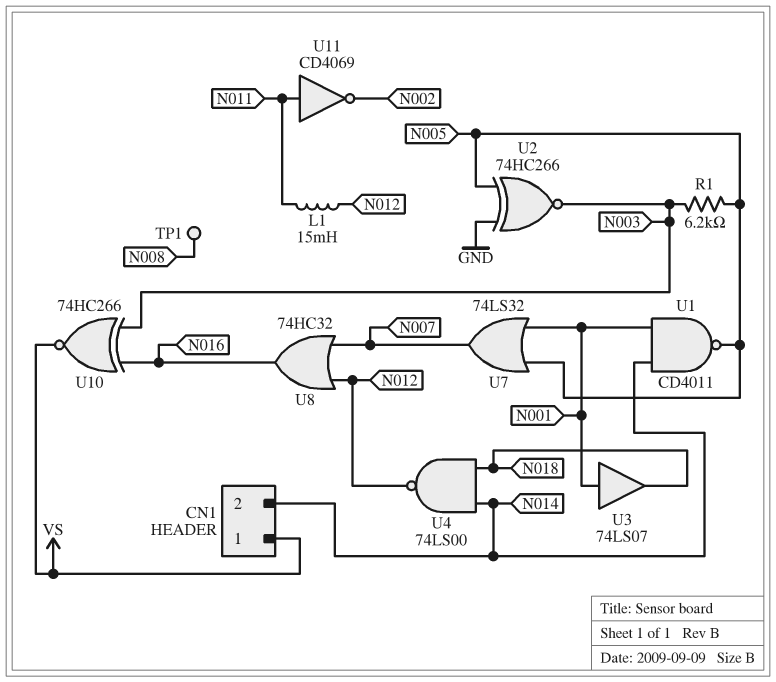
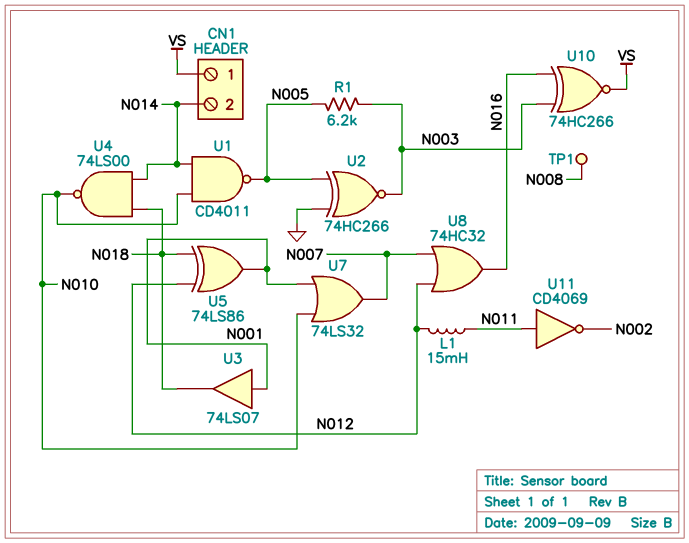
U1: NAND CD4011 (in N001, in N014, out N005) -> NAND CD4011 (in N010, in N014, out N005)
U4: NAND 74LS00 (in N014, in N018, out N012) -> NAND 74LS00 (in N014, in N018, out N010)
U5: none -> XOR 74LS86 (in N012, in N018, out N001)
U7: OR 74LS32 (in N001, in N005, out N007) -> OR 74LS32 (in N001, in N010, out N007)

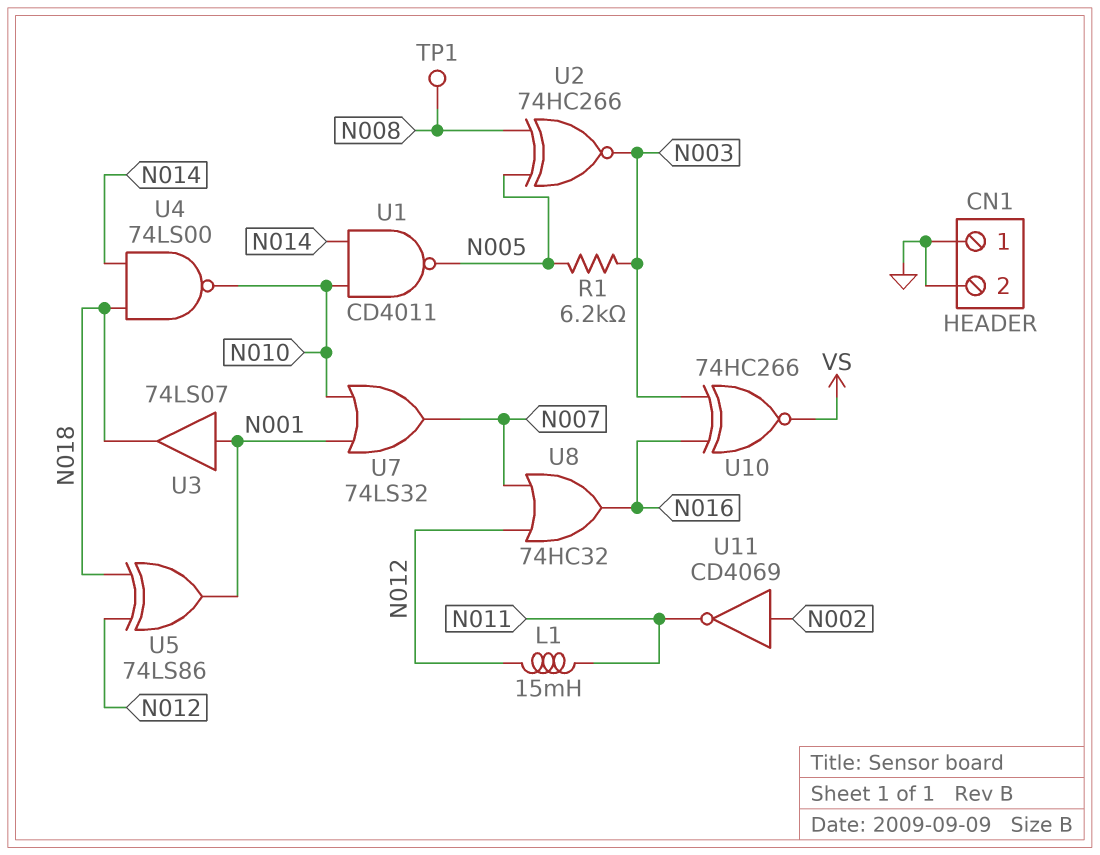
CN1 pin 1: VS -> GND
CN1 pin 2: N014 -> GND
U2: XNOR 74HC266 (in GND, in N005, out N003) -> XNOR 74HC266 (in N005, in N008, out N003)
U11: NOT CD4069 (in N011, out N002) -> NOT CD4069 (in N002, out N011)

